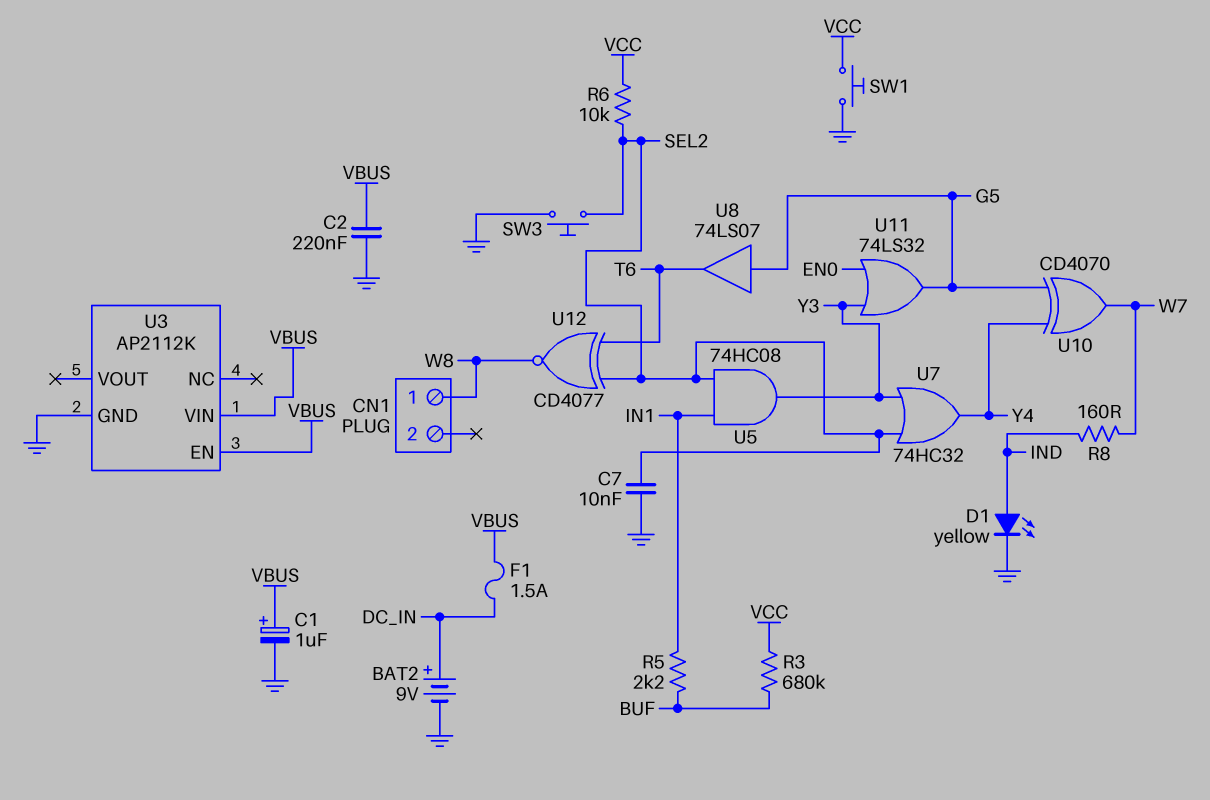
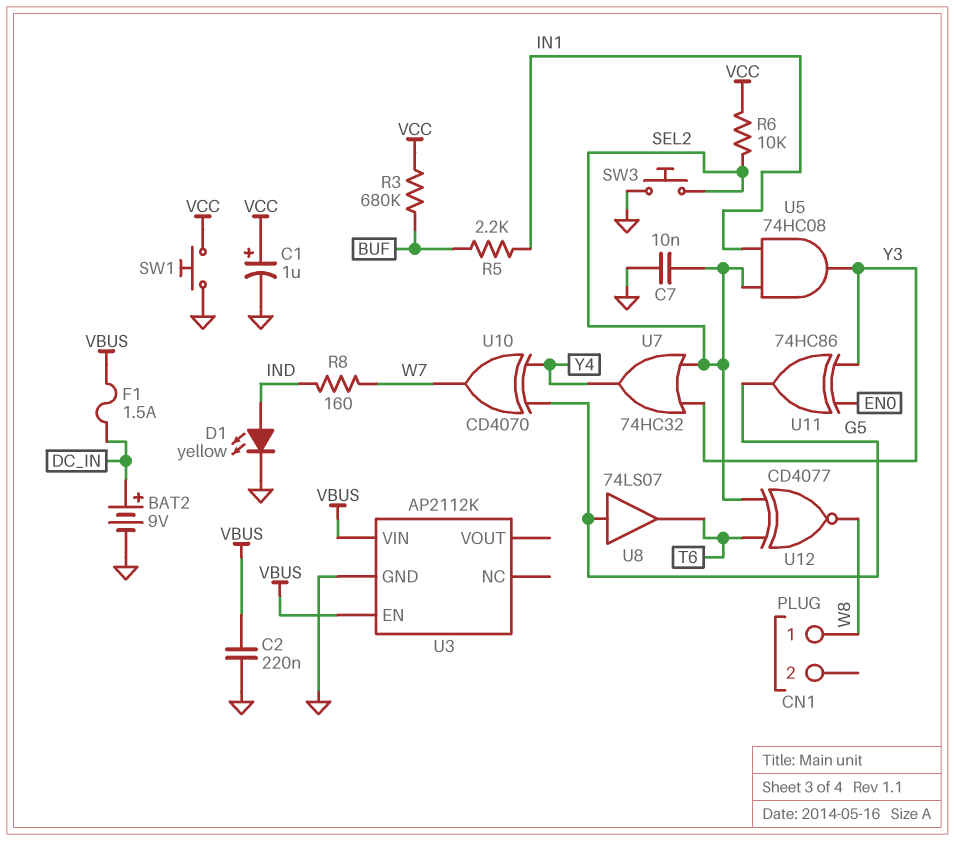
C1: 1uF (plus VBUS, minus GND) -> 1uF (plus VCC, minus GND)
U11: OR 74LS32 (in EN0, in Y3, out G5) -> XOR 74HC86 (in EN0, in Y3, out G5)

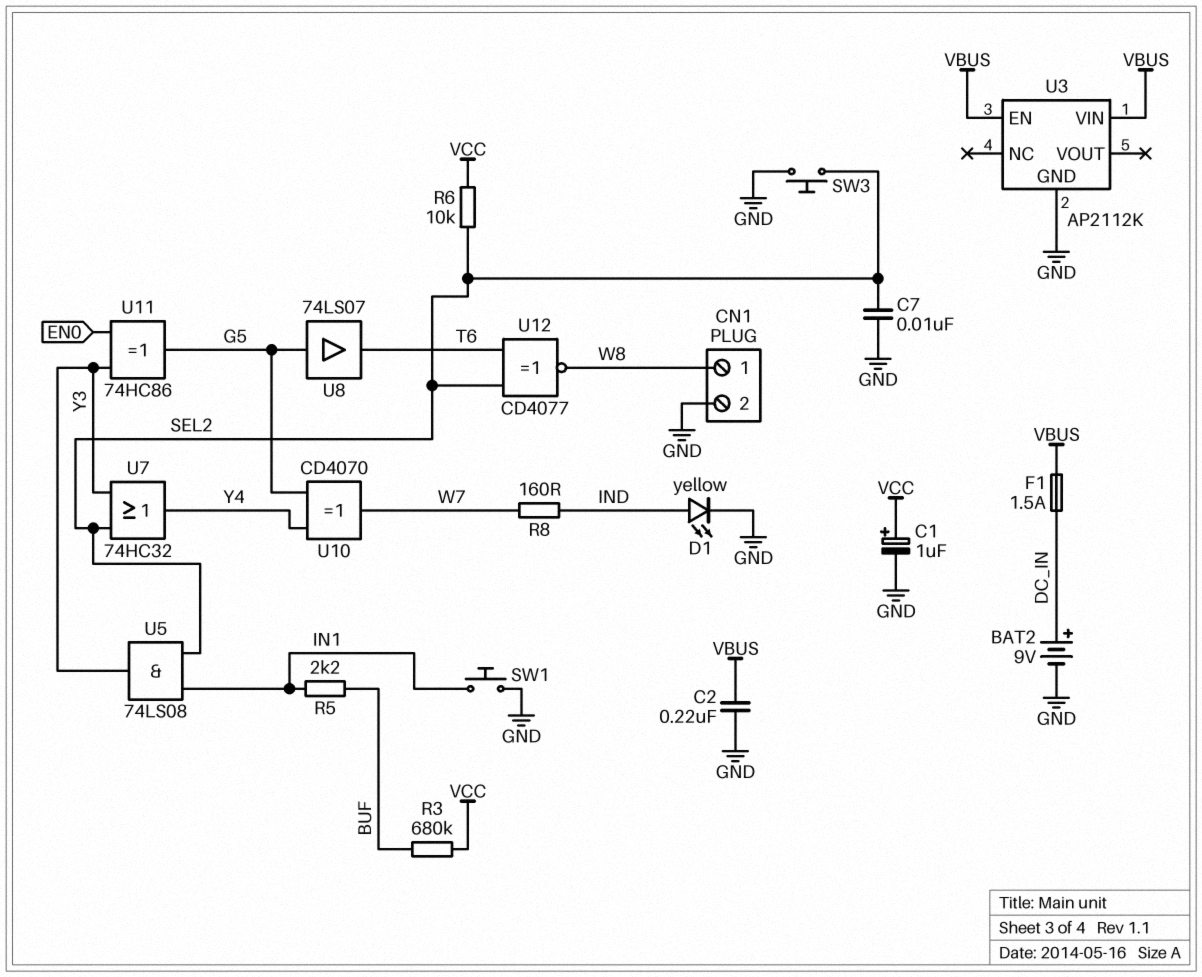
CN1 pin 2: none -> GND
SW1: button (GND, VCC) -> button (GND, IN1)
U5: AND 74HC08 (in IN1, in SEL2, out Y3) -> AND 74LS08 (in IN1, in SEL2, out Y3)

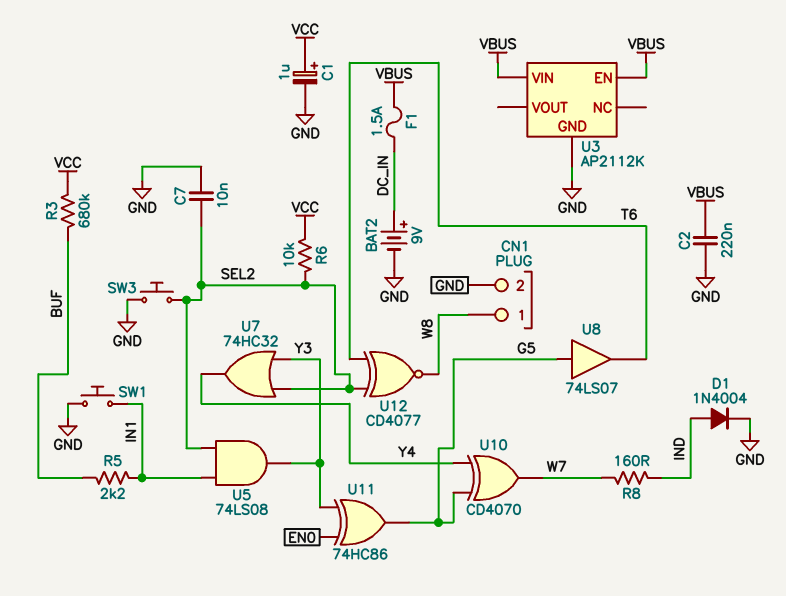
D1: LED yellow (A IND, K GND) -> diode 1N4004 (A IND, K GND)

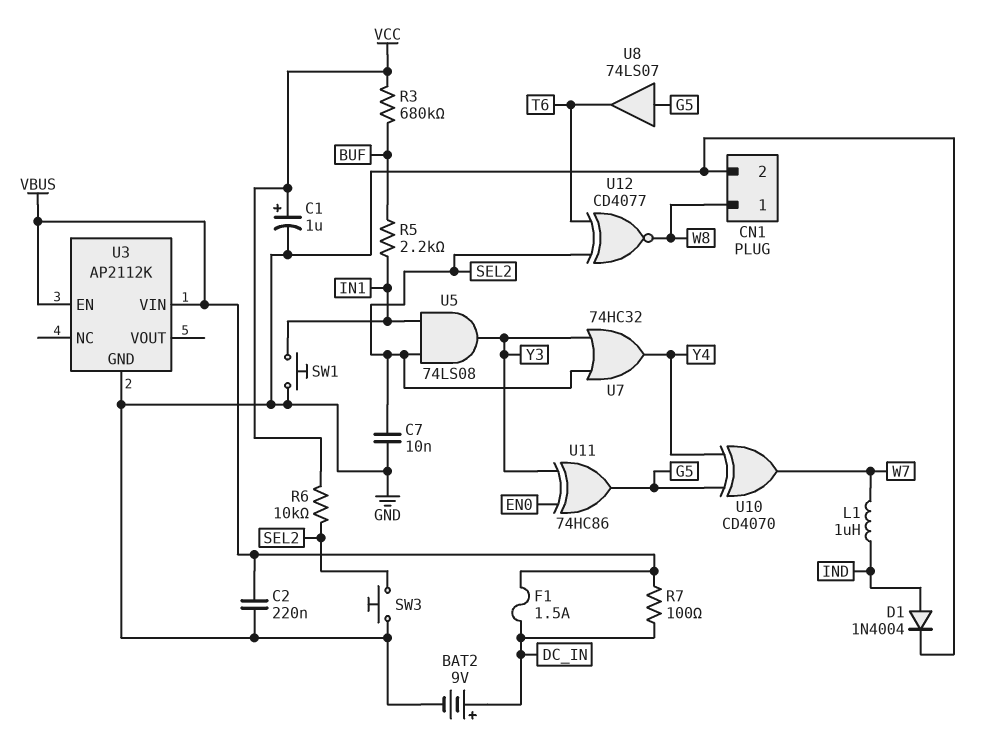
L1: none -> 1uH (IND, W7)
R7: none -> 100 (DC_IN, VBUS)
R8: 160 (IND, W7) -> none

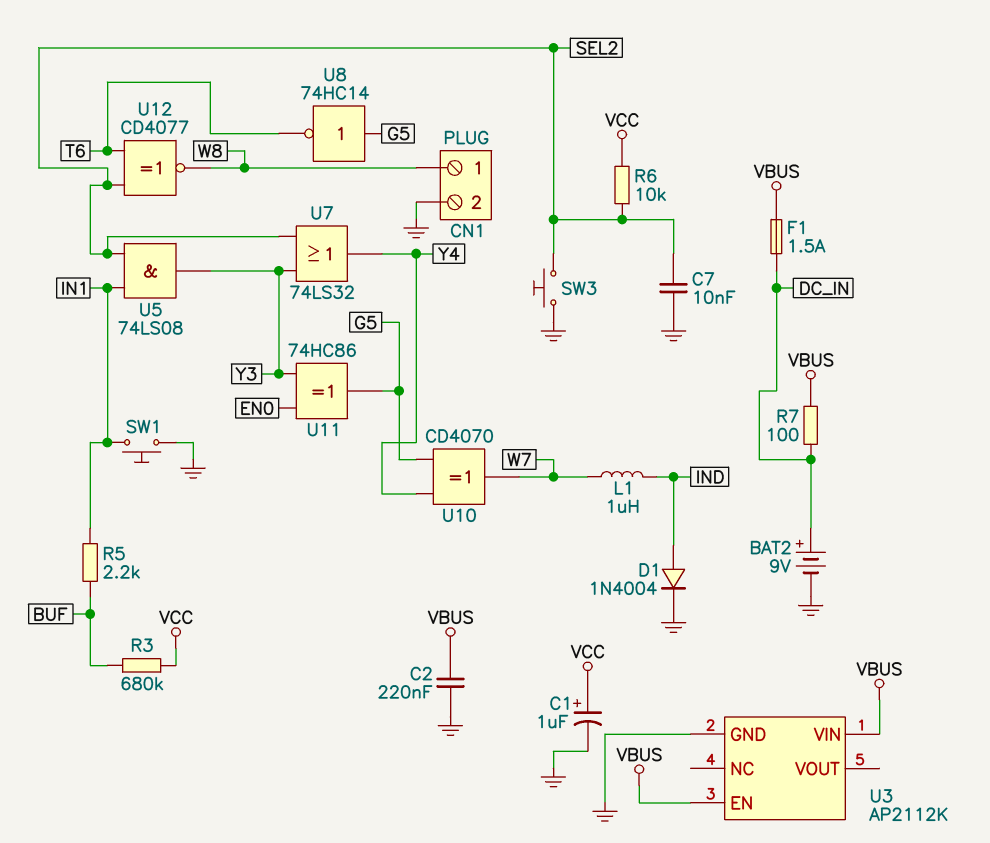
U7: OR 74HC32 (in SEL2, in Y3, out Y4) -> OR 74LS32 (in SEL2, in Y3, out Y4)
U8: buffer 74LS07 (in G5, out T6) -> NOT 74HC14 (in G5, out T6)

